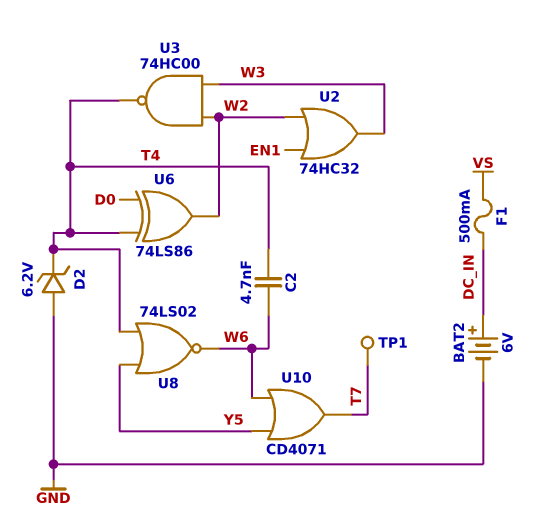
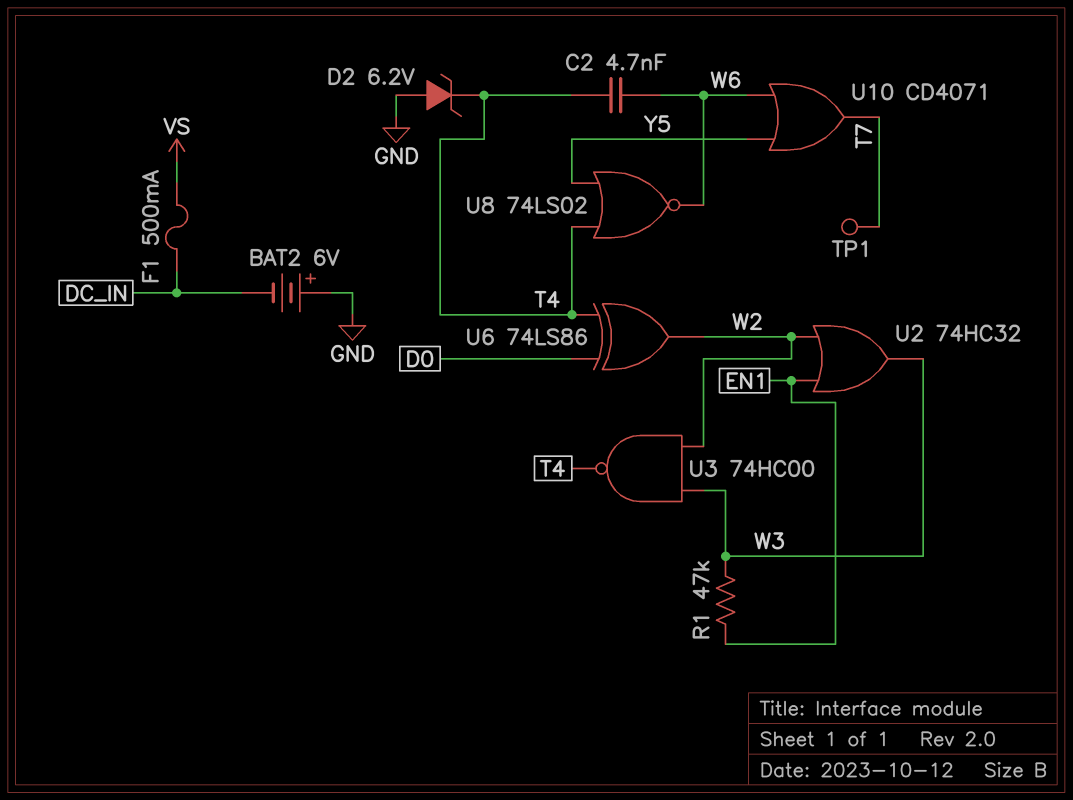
BAT2: 6V (plus DC_IN, minus GND) -> 6V (plus GND, minus DC_IN)
R1: none -> 47k (EN1, W3)

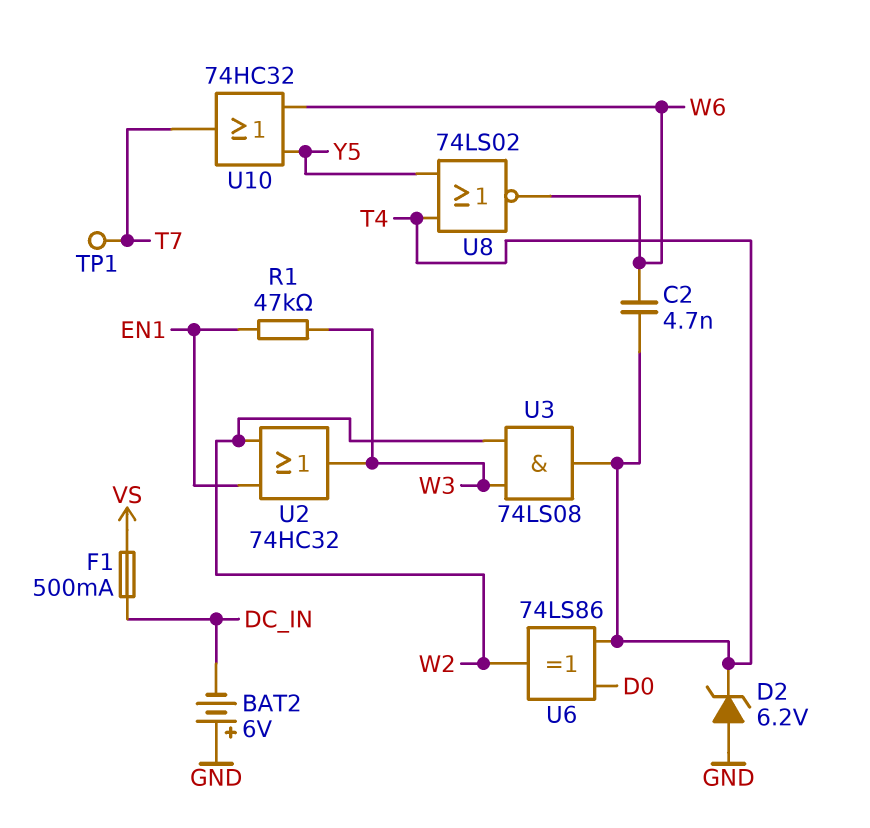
U3: NAND 74HC00 (in W2, in W3, out T4) -> AND 74LS08 (in W2, in W3, out T4)
U10: OR CD4071 (in W6, in Y5, out T7) -> OR 74HC32 (in W6, in Y5, out T7)

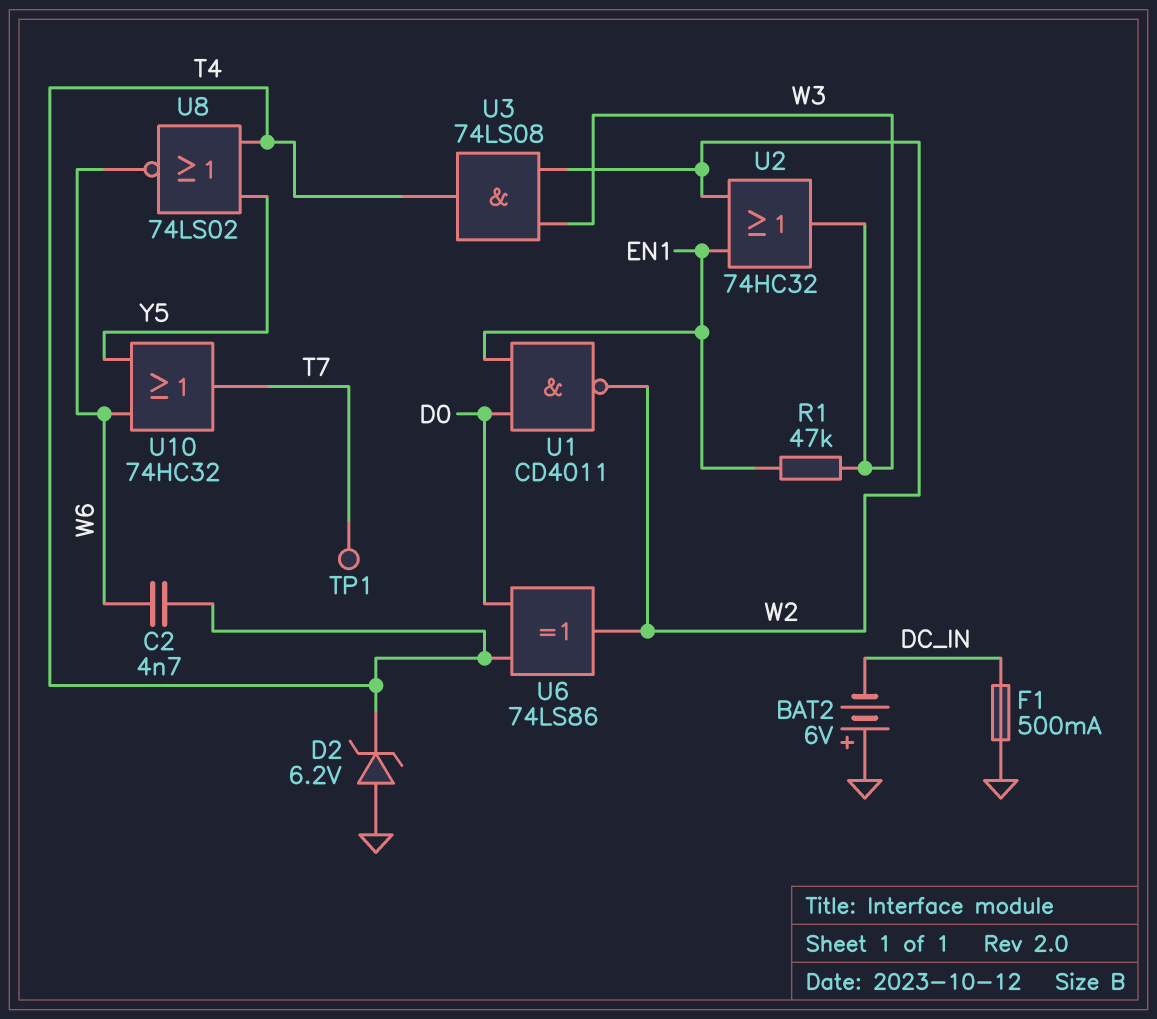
F1: 500mA (DC_IN, VS) -> 500mA (DC_IN, GND)
U1: none -> NAND CD4011 (in D0, in EN1, out W2)

